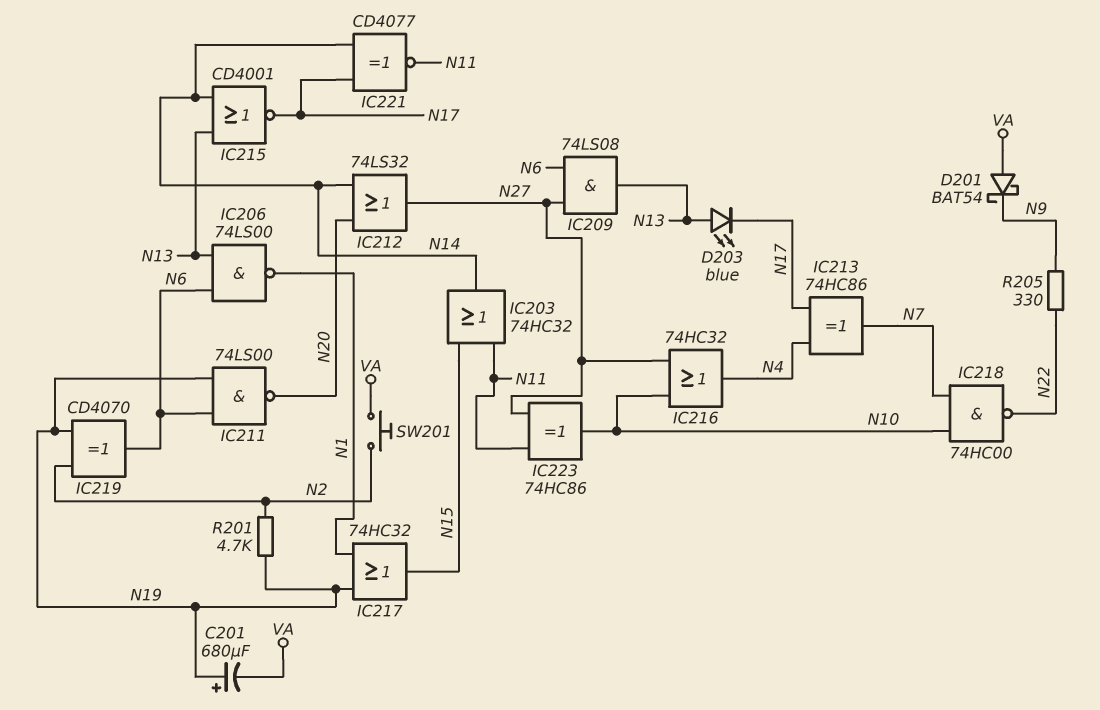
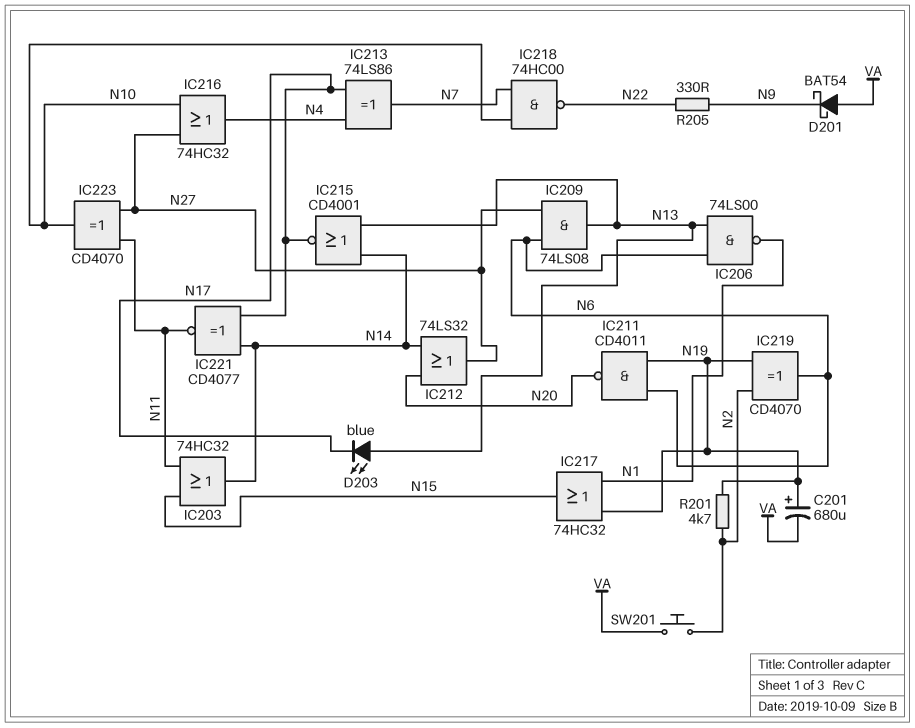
IC211: NAND 74LS00 (in N6, in N19, out N20) -> NAND CD4011 (in N6, in N19, out N20)
IC213: XOR 74HC86 (in N4, in N17, out N7) -> XOR 74LS86 (in N4, in N17, out N7)
IC223: XOR 74HC86 (in N11, in N27, out N10) -> XOR CD4070 (in N11, in N27, out N10)

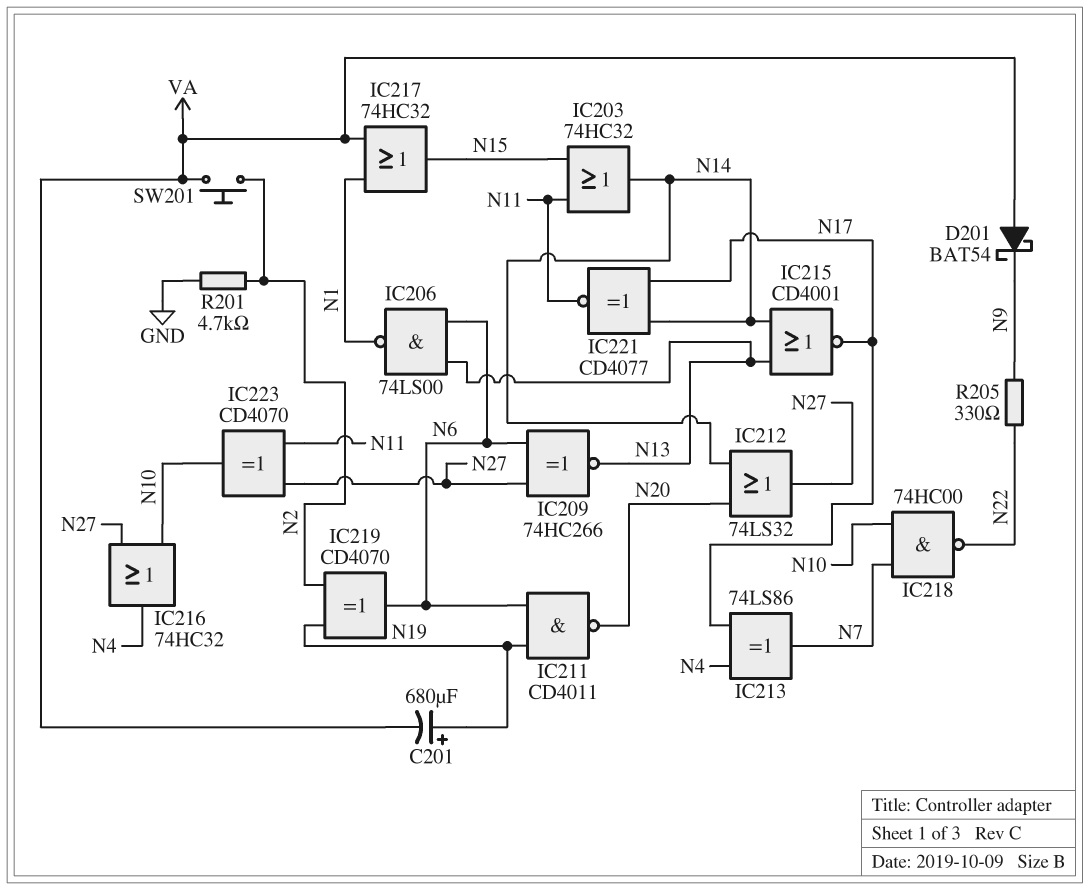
D203: LED blue (A N13, K N17) -> none
IC209: AND 74LS08 (in N6, in N27, out N13) -> XNOR 74HC266 (in N6, in N27, out N13)
IC217: OR 74HC32 (in N1, in N19, out N15) -> OR 74HC32 (in N1, in VA, out N15)
R201: 4.7k (N2, N19) -> 4.7k (GND, N2)

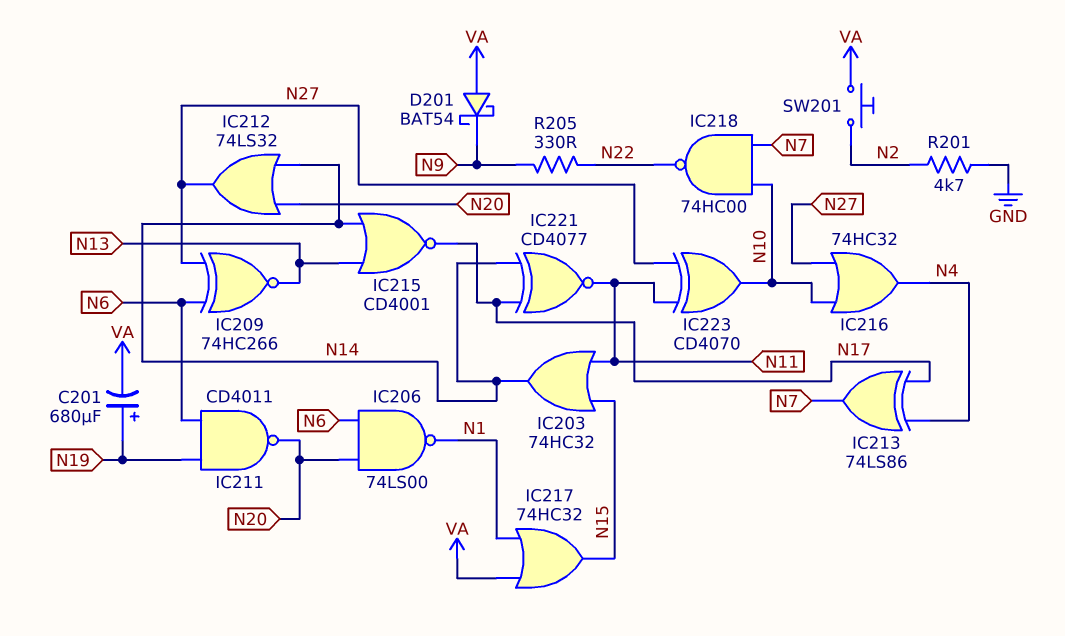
IC206: NAND 74LS00 (in N6, in N13, out N1) -> NAND 74LS00 (in N6, in N20, out N1)
IC219: XOR CD4070 (in N2, in N19, out N6) -> none

